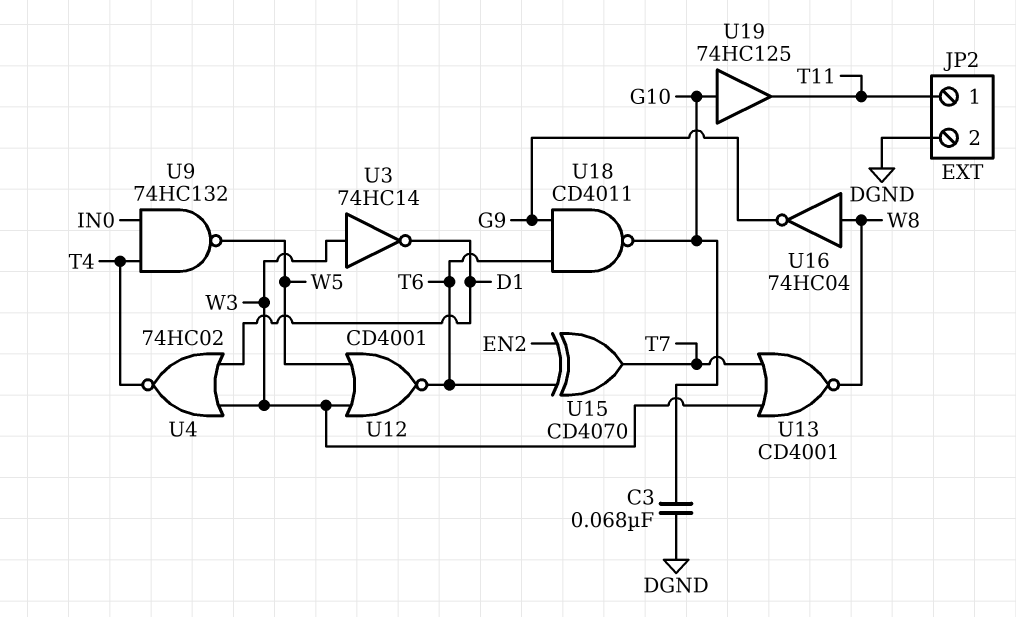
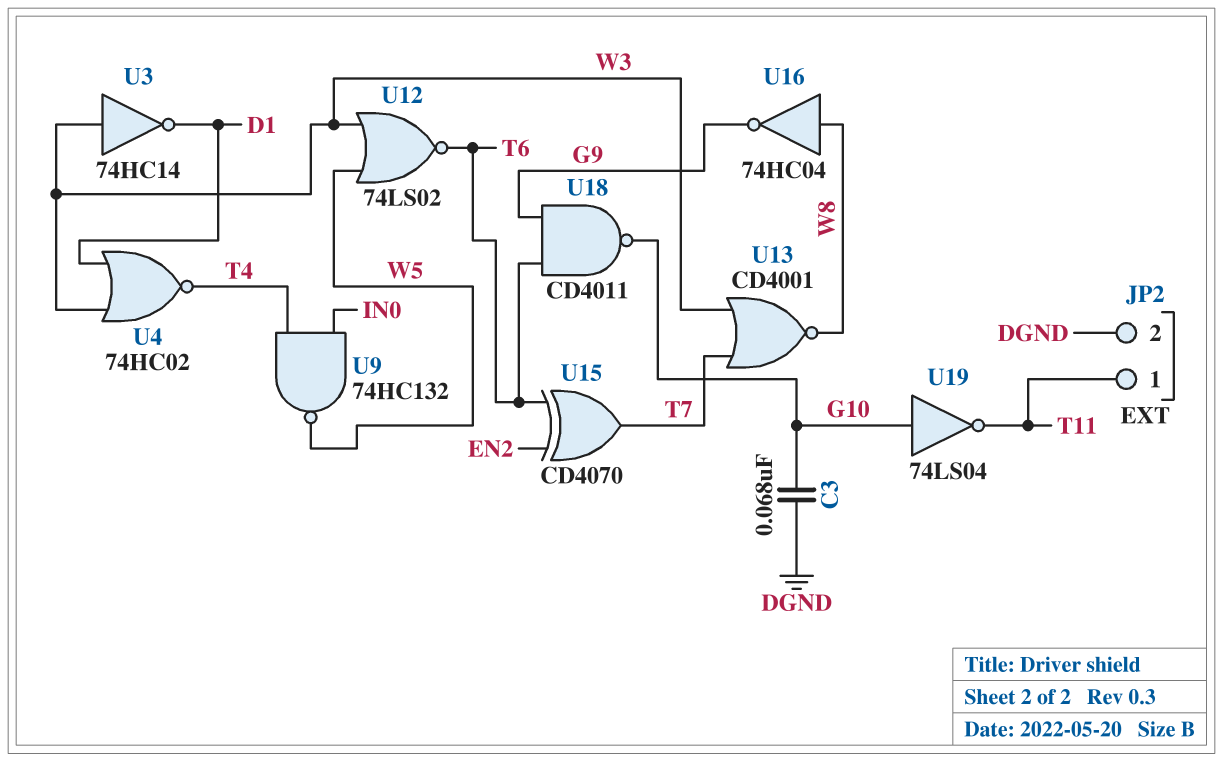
U12: NOR CD4001 (in W3, in W5, out T6) -> NOR 74LS02 (in W3, in W5, out T6)
U19: buffer 74HC125 (in G10, out T11) -> NOT 74LS04 (in G10, out T11)

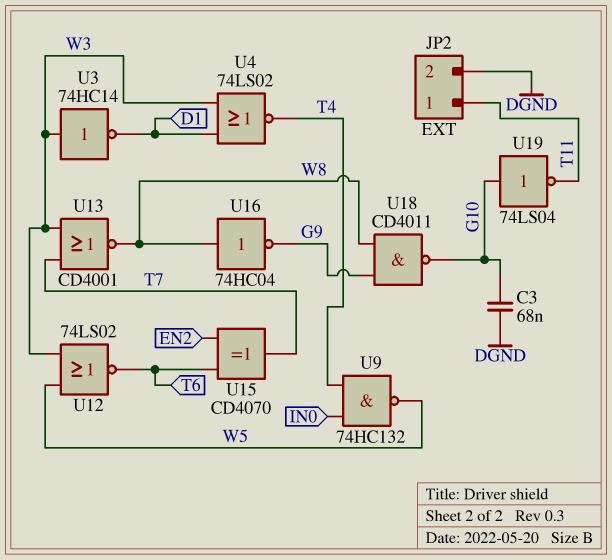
U4: NOR 74HC02 (in D1, in W3, out T4) -> NOR 74LS02 (in D1, in W3, out T4)
U18: NAND CD4011 (in G9, in T6, out G10) -> NAND CD4011 (in G9, in W8, out G10)

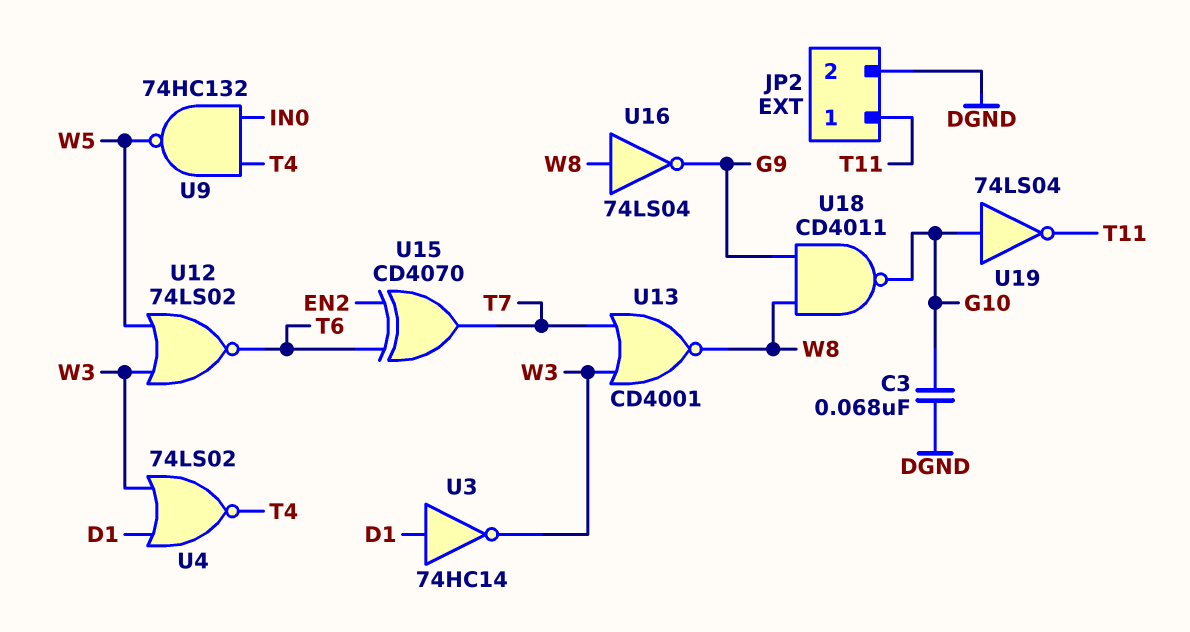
U3: NOT 74HC14 (in W3, out D1) -> NOT 74HC14 (in D1, out W3)
U16: NOT 74HC04 (in W8, out G9) -> NOT 74LS04 (in W8, out G9)

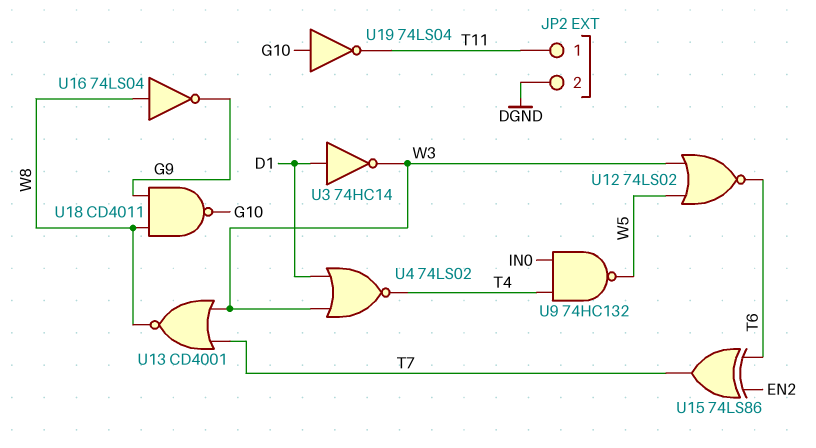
C3: 68nF (DGND, G10) -> none
U15: XOR CD4070 (in EN2, in T6, out T7) -> XOR 74LS86 (in EN2, in T6, out T7)

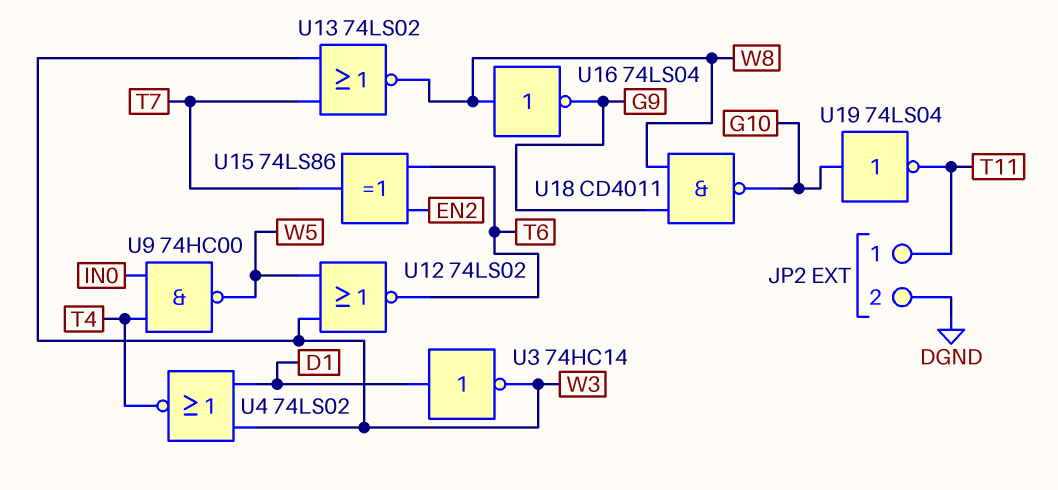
U9: NAND 74HC132 (in IN0, in T4, out W5) -> NAND 74HC00 (in IN0, in T4, out W5)
U13: NOR CD4001 (in T7, in W3, out W8) -> NOR 74LS02 (in T7, in W3, out W8)

